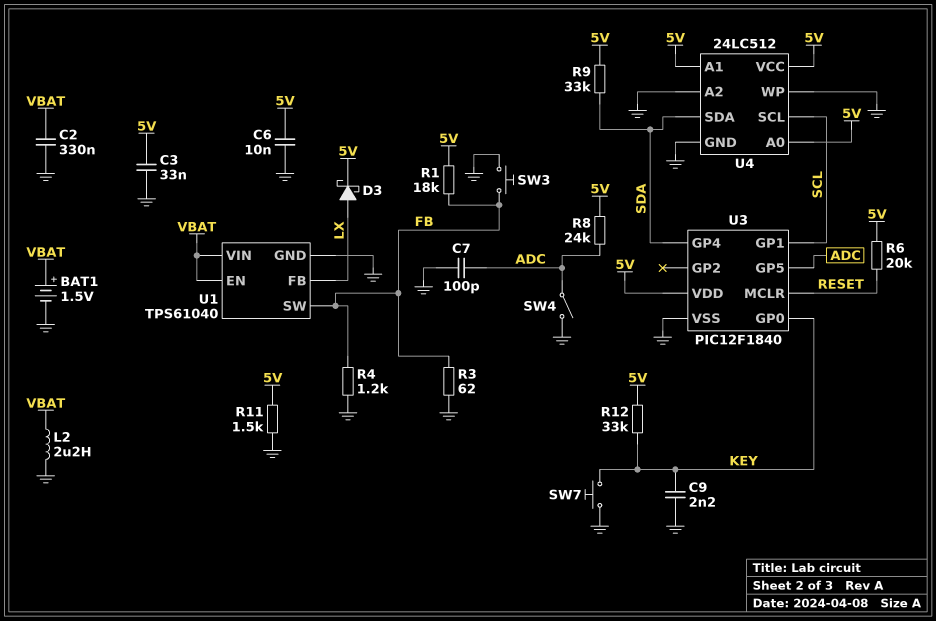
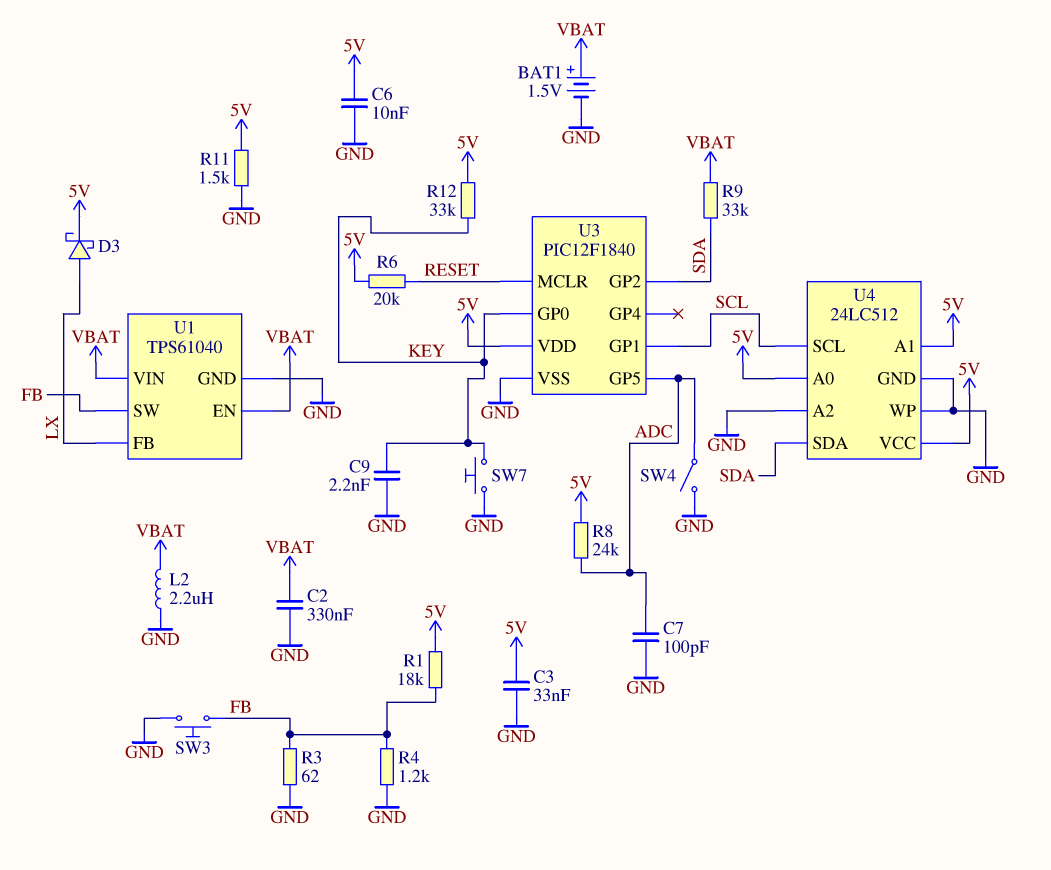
R9: 33k (5V, SDA) -> 33k (SDA, VBAT)
U3 pin GP2: none -> SDA
U3 pin GP4: SDA -> none

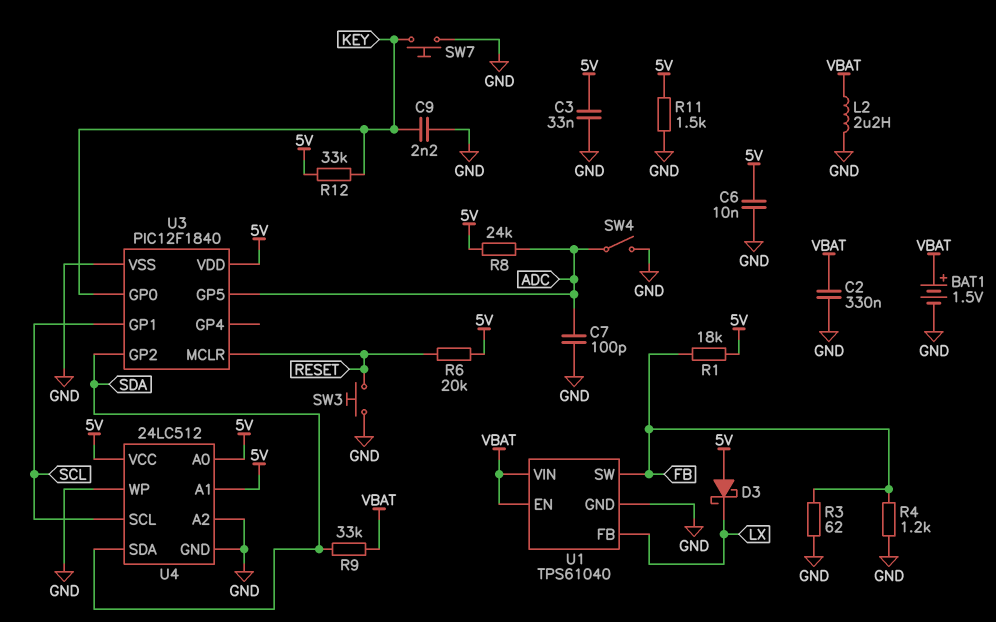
D3: schottky (A LX, K 5V) -> schottky (A 5V, K LX)
SW3: button (FB, GND) -> button (GND, RESET)

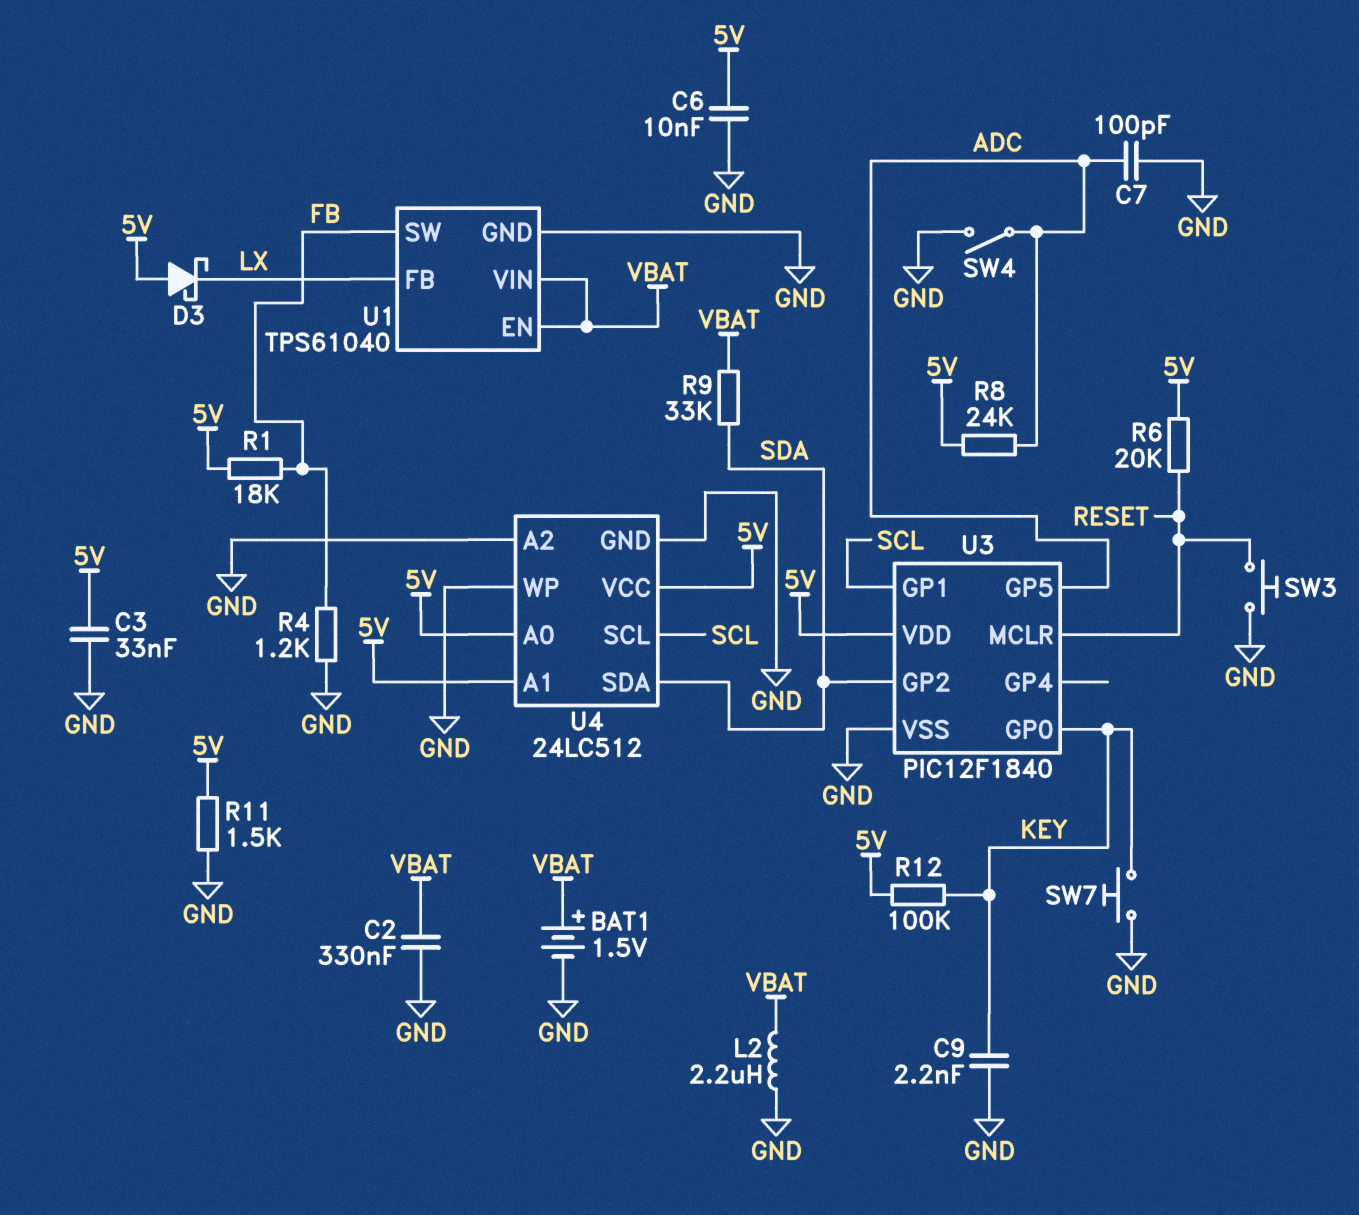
R3: 62 (FB, GND) -> none
R12: 33k (5V, KEY) -> 100k (5V, KEY)

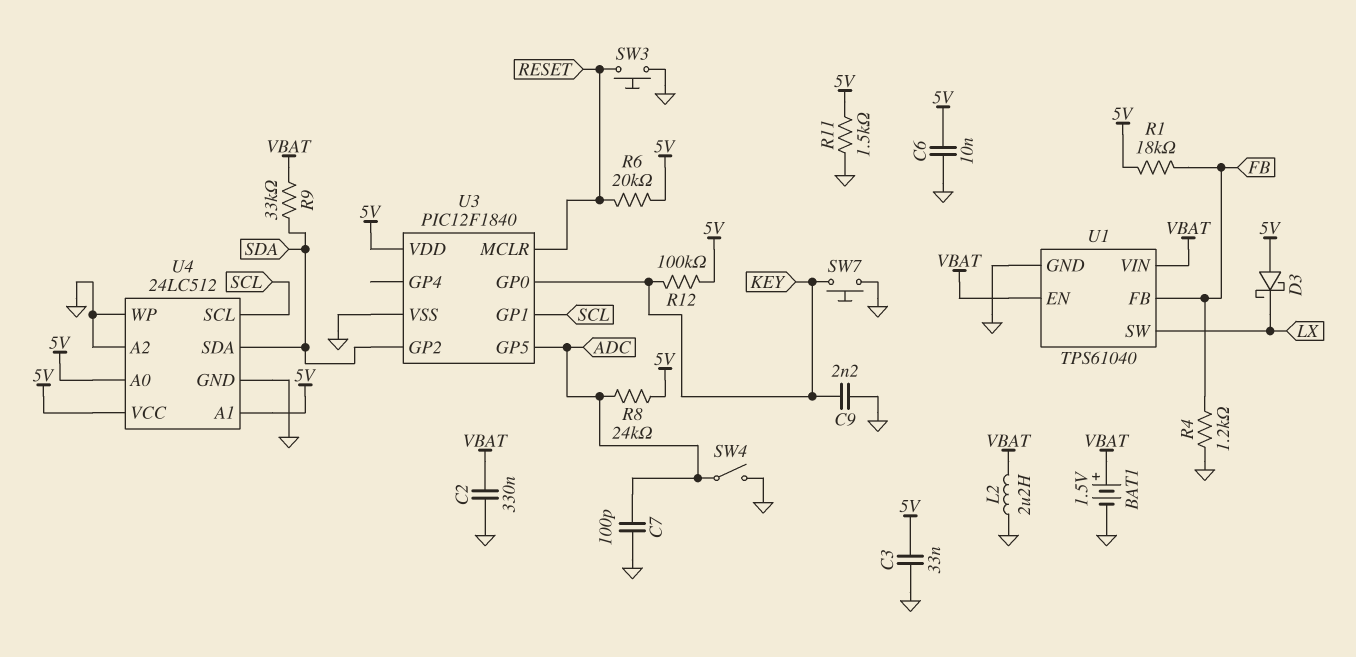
U1 pin FB: LX -> FB
U1 pin SW: FB -> LX

